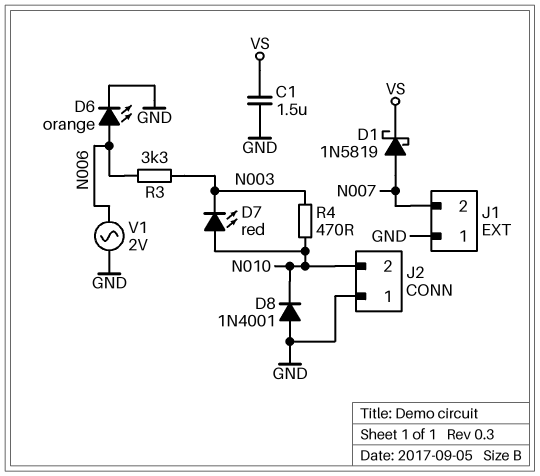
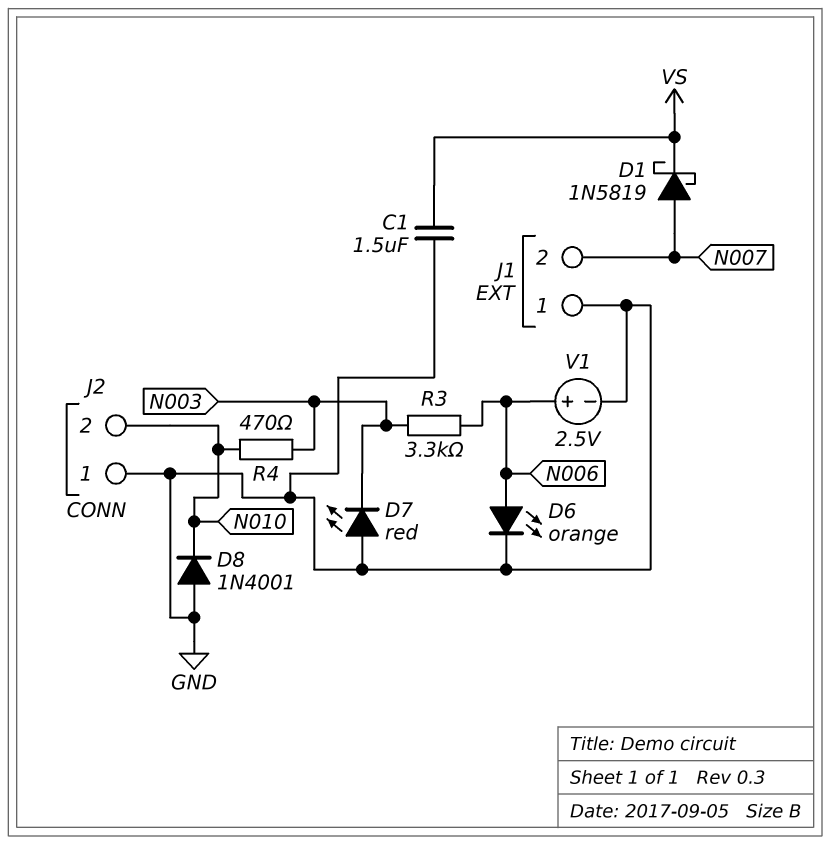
D7: LED red (A N010, K N003) -> LED red (A GND, K N003)
V1: AC 2V (GND, N006) -> 2.5V (plus N006, minus GND)

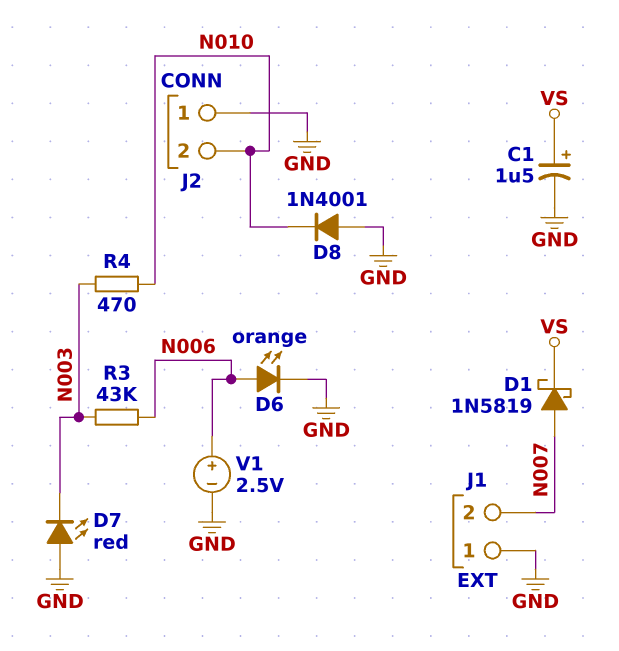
C1: 1.5uF (GND, VS) -> 1.5uF (plus VS, minus GND)
R3: 3.3k (N003, N006) -> 43k (N003, N006)

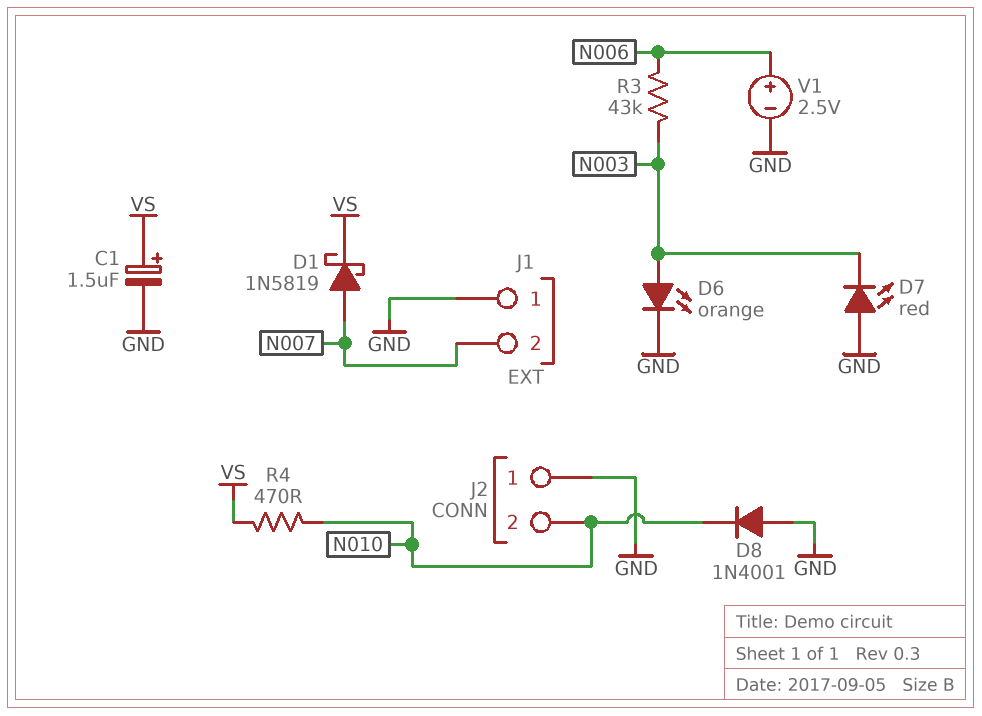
D6: LED orange (A N006, K GND) -> LED orange (A N003, K GND)
R4: 470 (N003, N010) -> 470 (N010, VS)

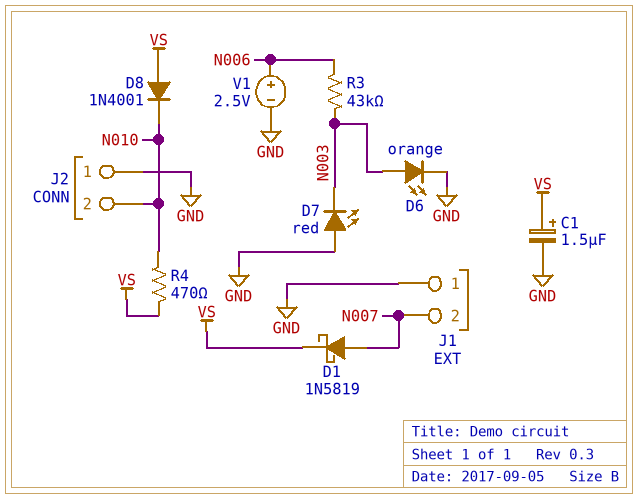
D8: diode 1N4001 (A GND, K N010) -> diode 1N4001 (A VS, K N010)

